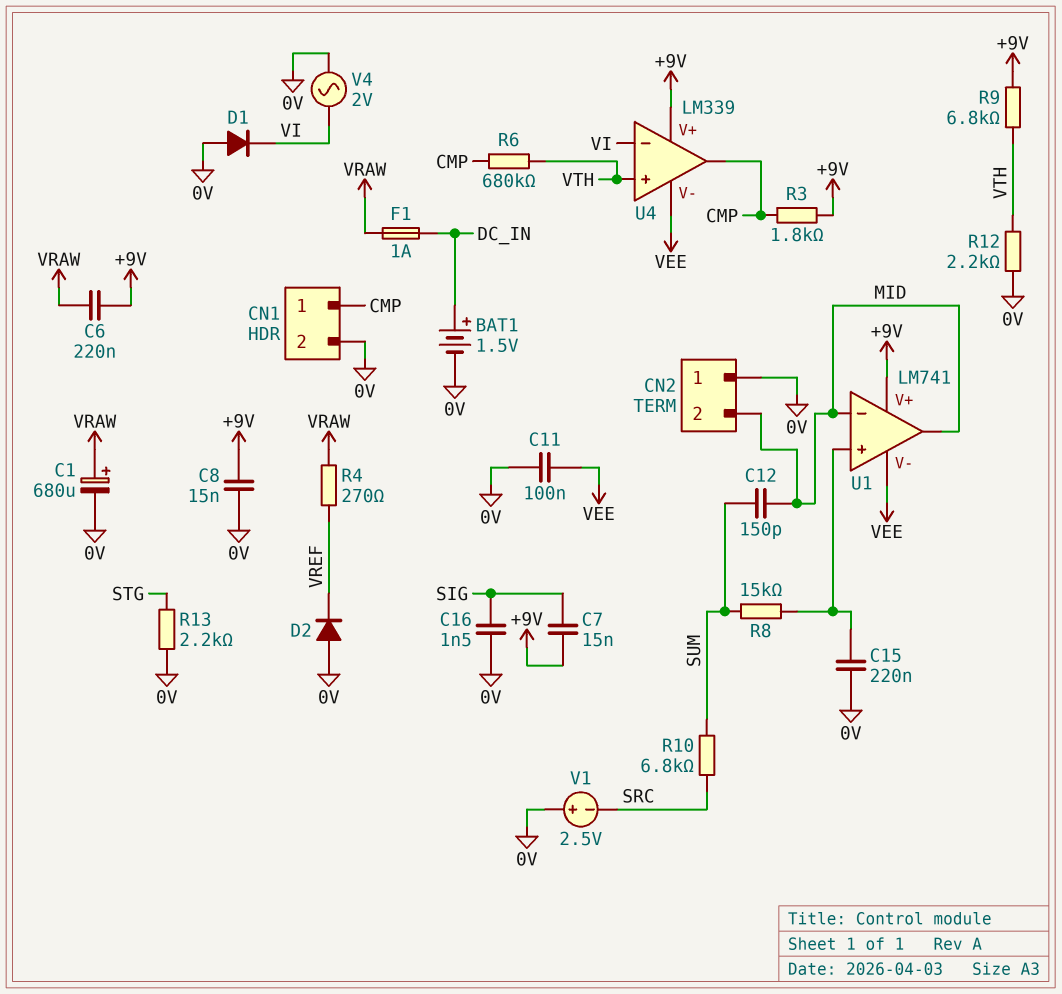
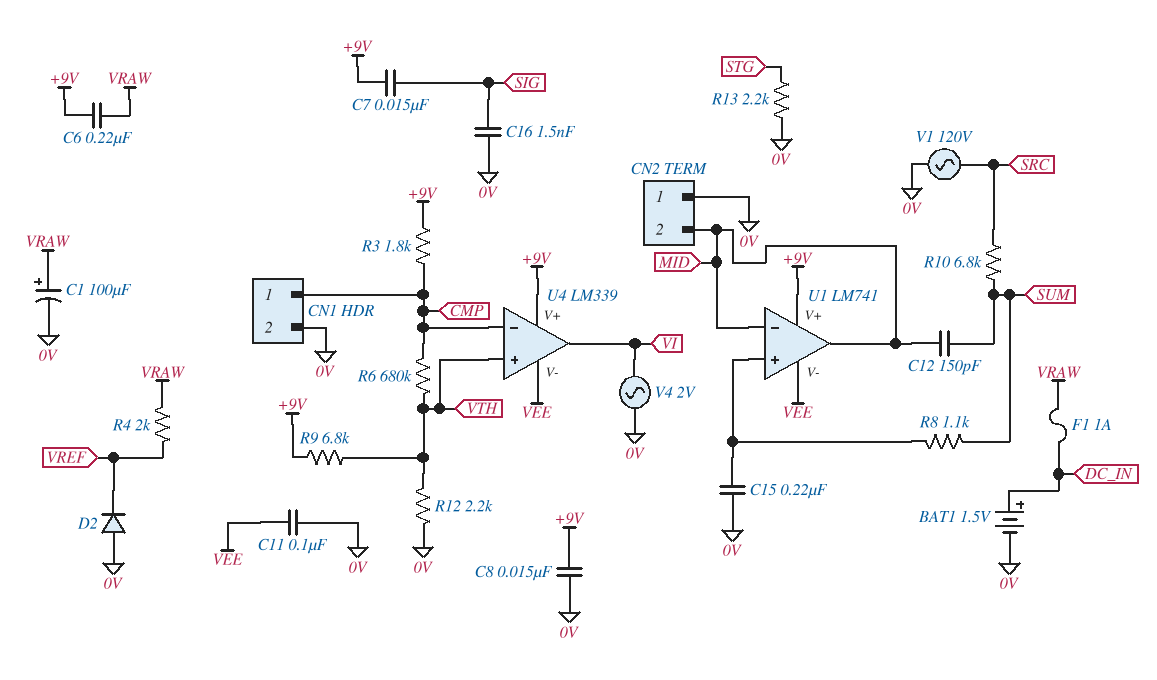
C1: 680uF (plus VRAW, minus 0V) -> 100uF (plus VRAW, minus 0V)
D1: diode (A 0V, K VI) -> none
R4: 270 (VRAW, VREF) -> 2k (VRAW, VREF)
R8: 15k (SUM, U1/in+) -> 1.1k (SUM, U1/in+)
U4 pin in-: VI -> CMP
U4 pin out: CMP -> VI
V1: 2.5V (plus 0V, minus SRC) -> AC 120V (0V, SRC)

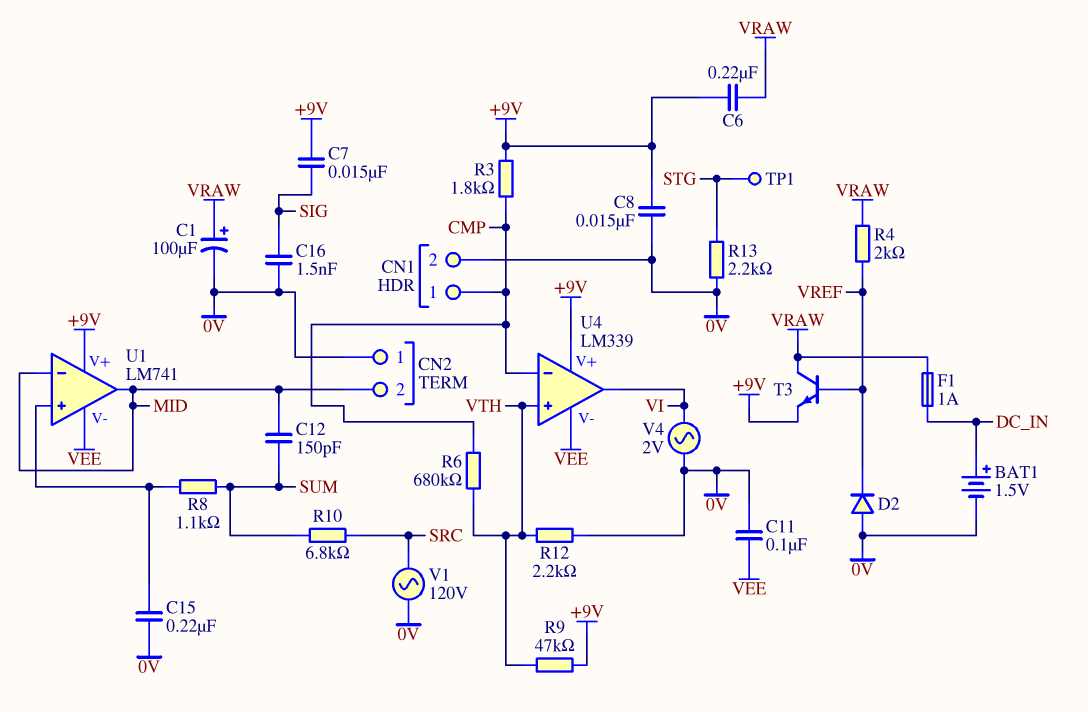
R9: 6.8k (+9V, VTH) -> 47k (+9V, VTH)
T3: none -> NPN (B VREF, C VRAW, E +9V)
TP1: none -> test point (STG)

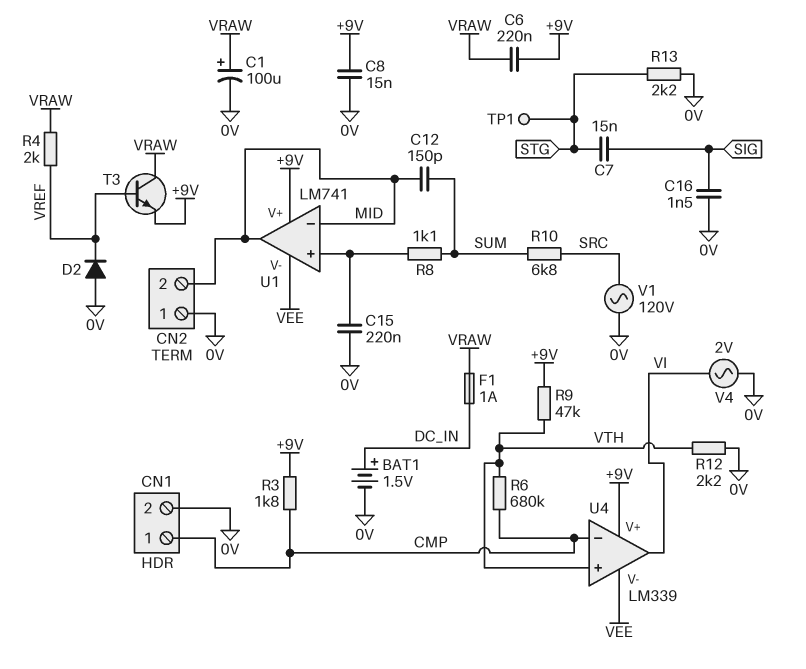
C7: 15nF (+9V, SIG) -> 15nF (SIG, STG)
C11: 100nF (0V, VEE) -> none

